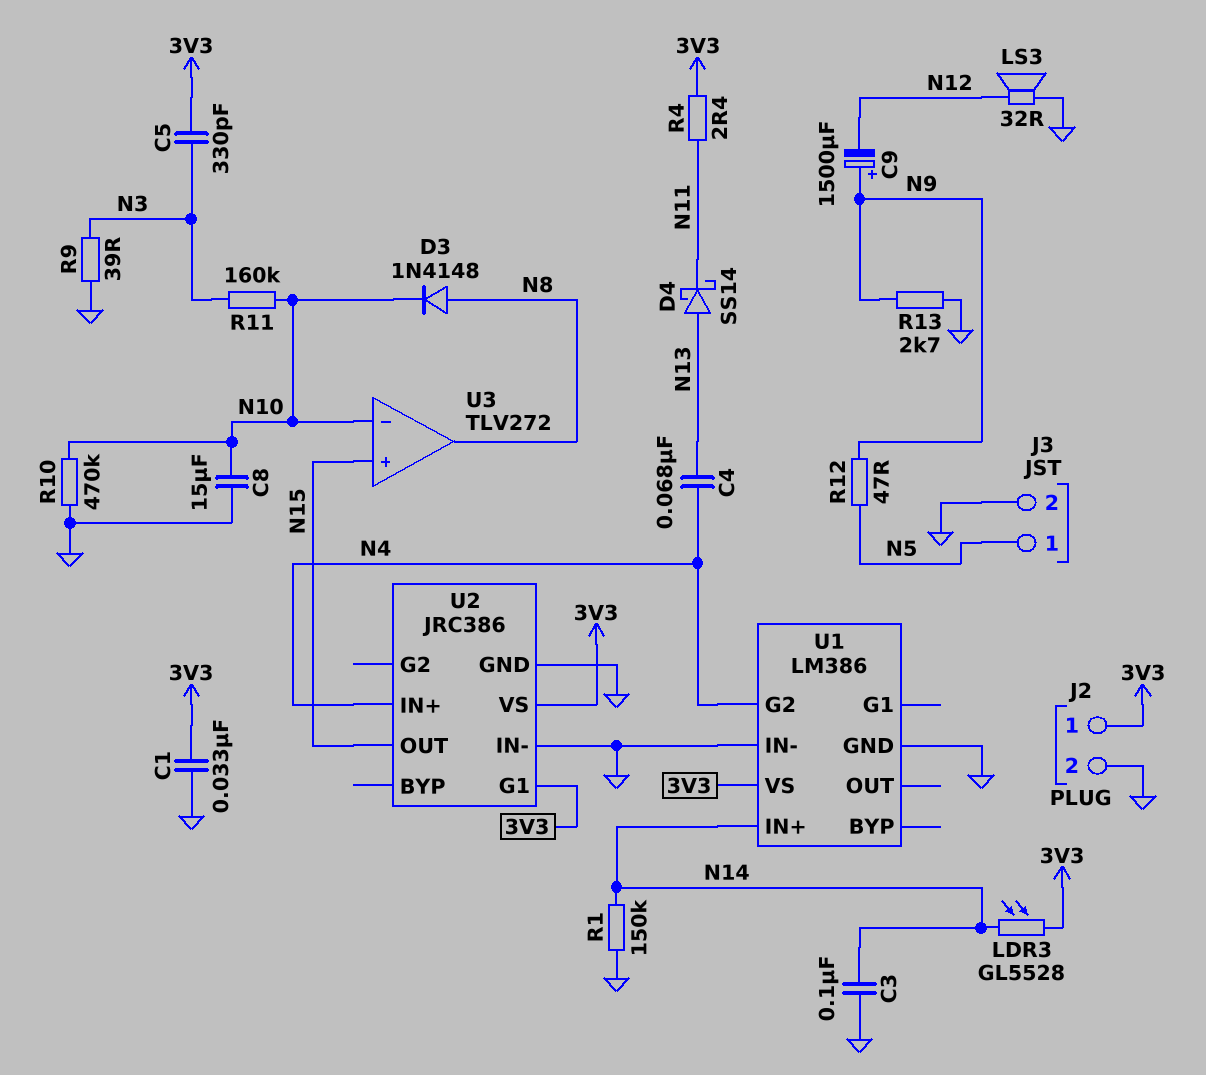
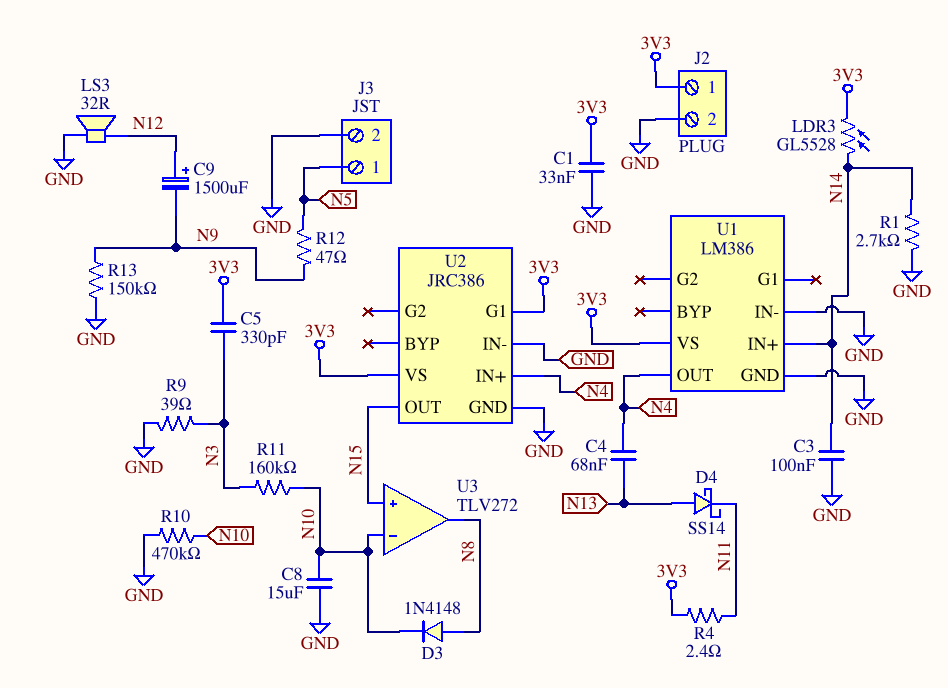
C9: 1500uF (plus N9, minus N12) -> 1500uF (plus N12, minus N9)
R1: 150k (GND, N14) -> 2.7k (GND, N14)
R13: 2.7k (GND, N9) -> 150k (GND, N9)
U1 pin G2: N4 -> none
U1 pin OUT: none -> N4

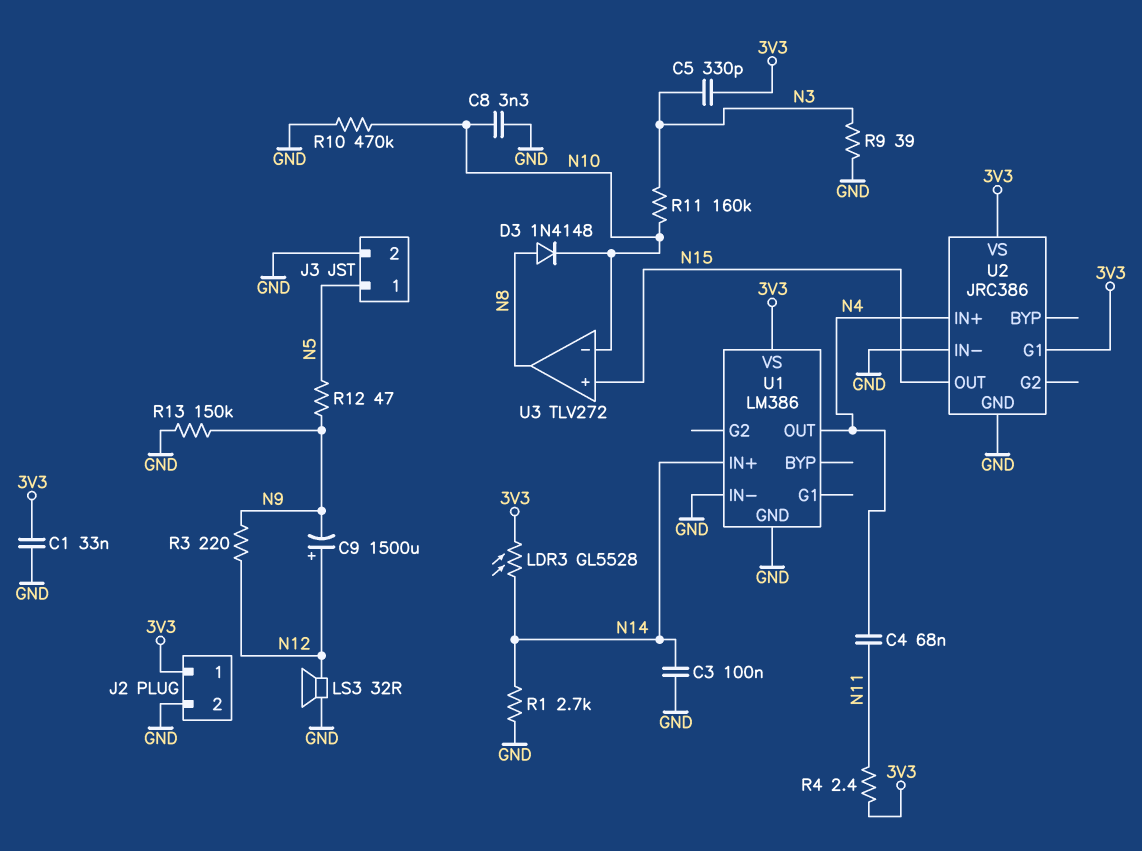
C4: 68nF (N4, N13) -> 68nF (N4, N11)
C8: 15uF (GND, N10) -> 3.3nF (GND, N10)
D4: schottky SS14 (A N13, K N11) -> none
R3: none -> 220 (N9, N12)

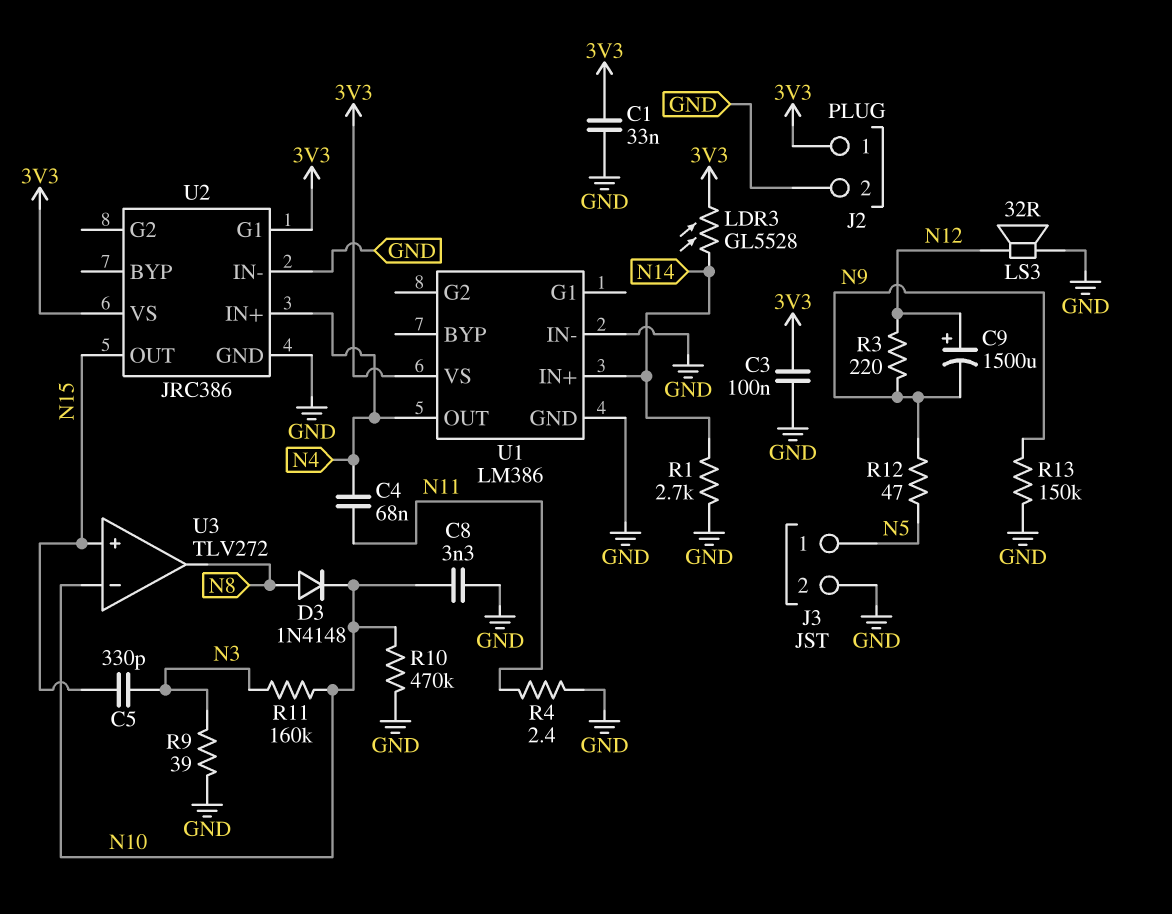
C3: 100nF (GND, N14) -> 100nF (3V3, GND)
C5: 330pF (3V3, N3) -> 330pF (N3, N15)
R4: 2.4 (3V3, N11) -> 2.4 (GND, N11)

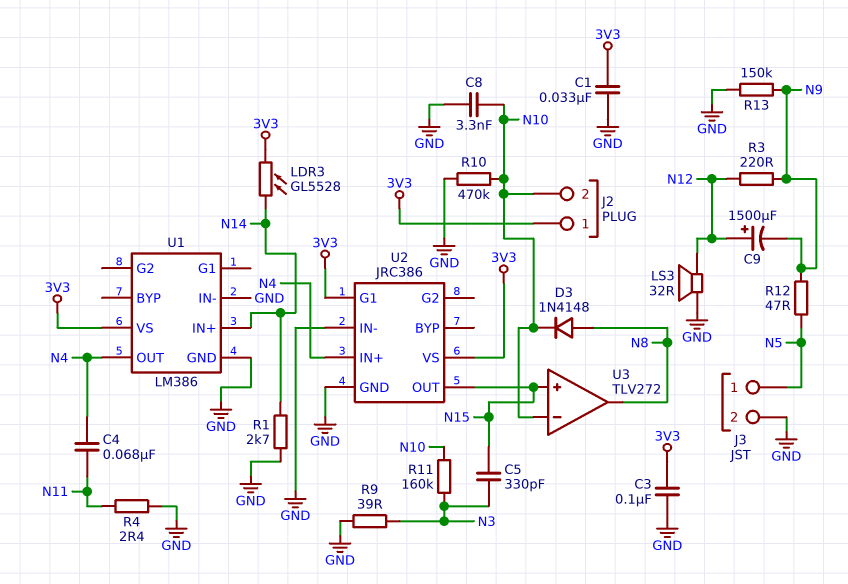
J2 pin 2: GND -> N10

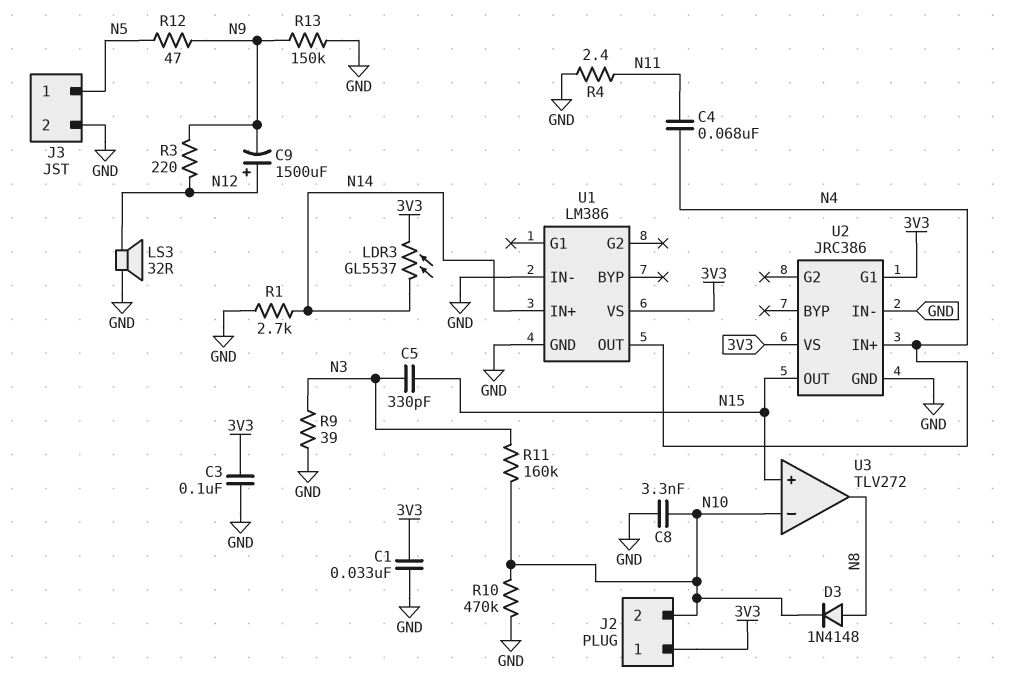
LDR3: GL5528 (3V3, N14) -> GL5537 (3V3, N14)

